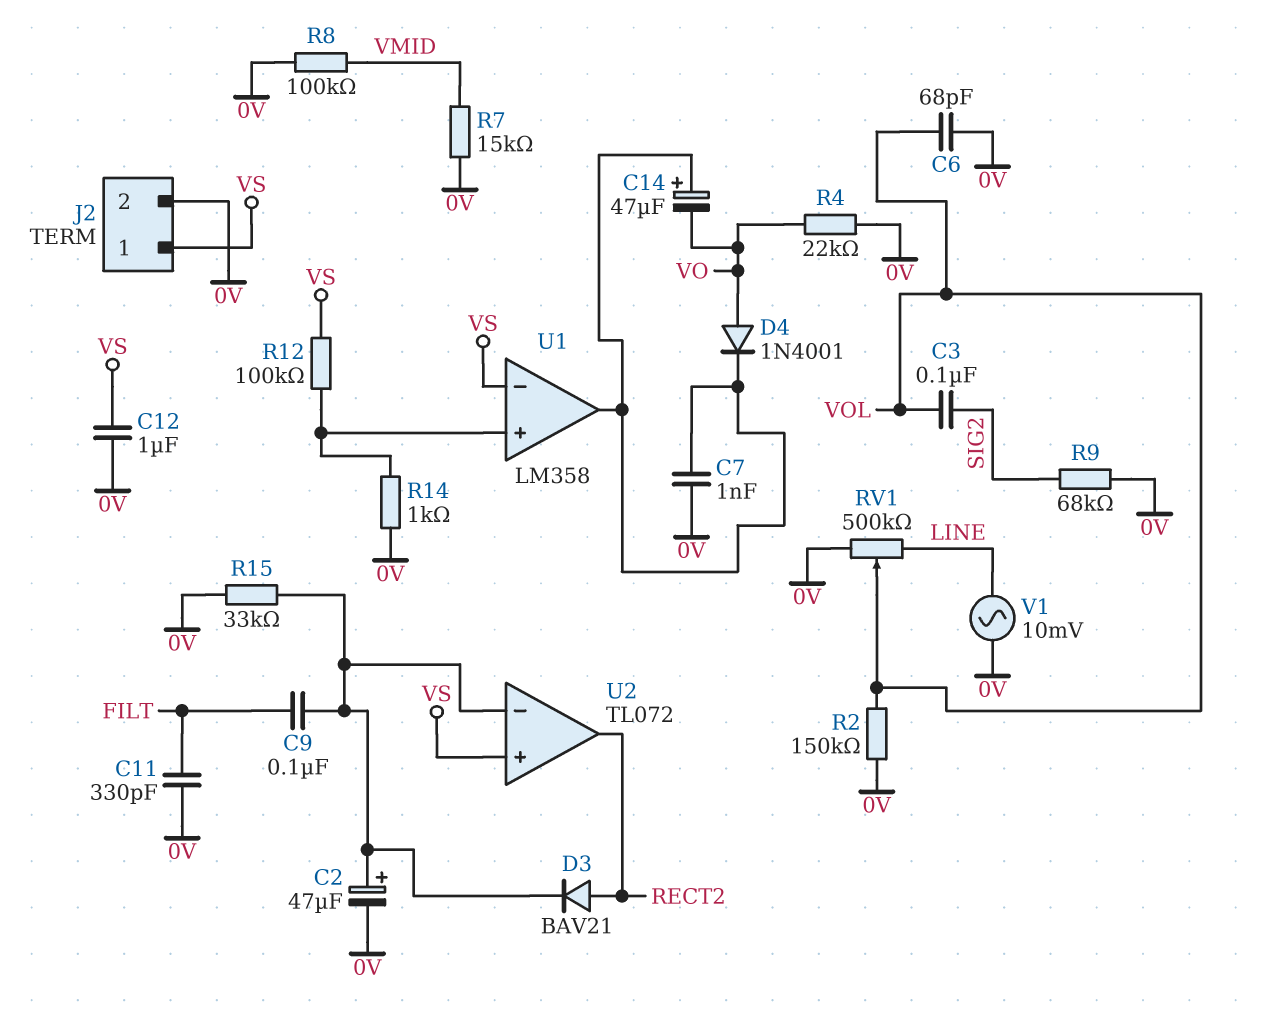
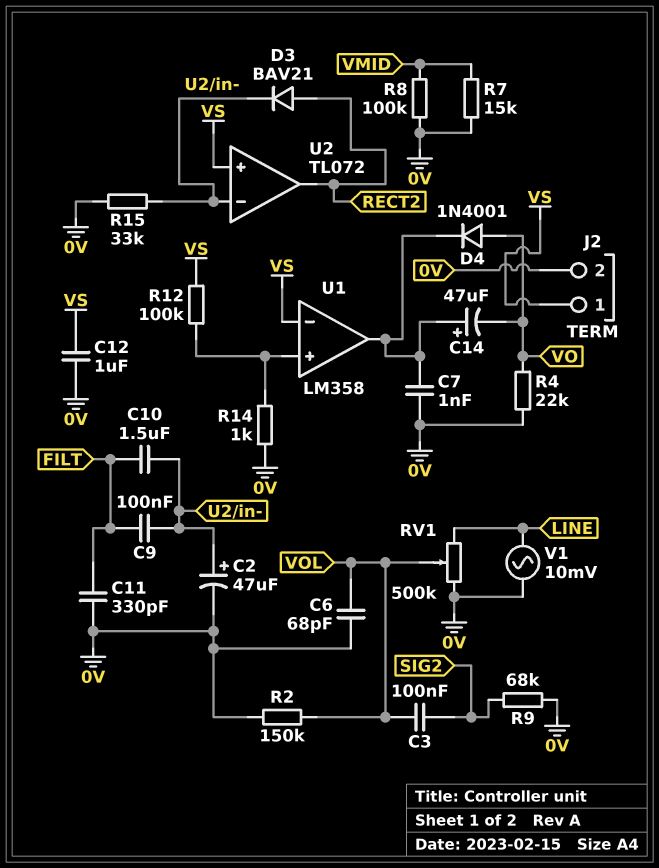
C10: none -> 1.5uF (FILT, U2/in-)

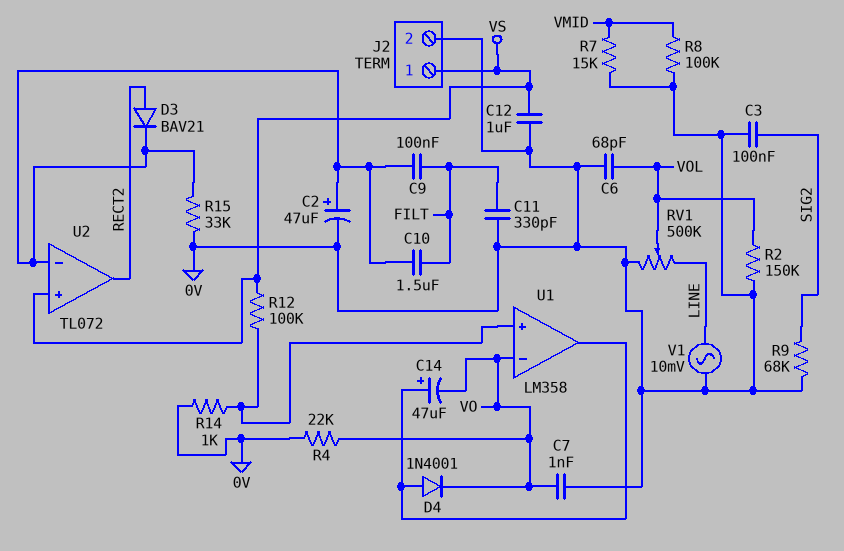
C3: 100nF (SIG2, VOL) -> 100nF (0V, SIG2)
C7: 1nF (0V, U1/out) -> 1nF (0V, VO)
D4: diode 1N4001 (A VO, K U1/out) -> diode 1N4001 (A U1/out, K VO)
U1 pin in-: VS -> VO

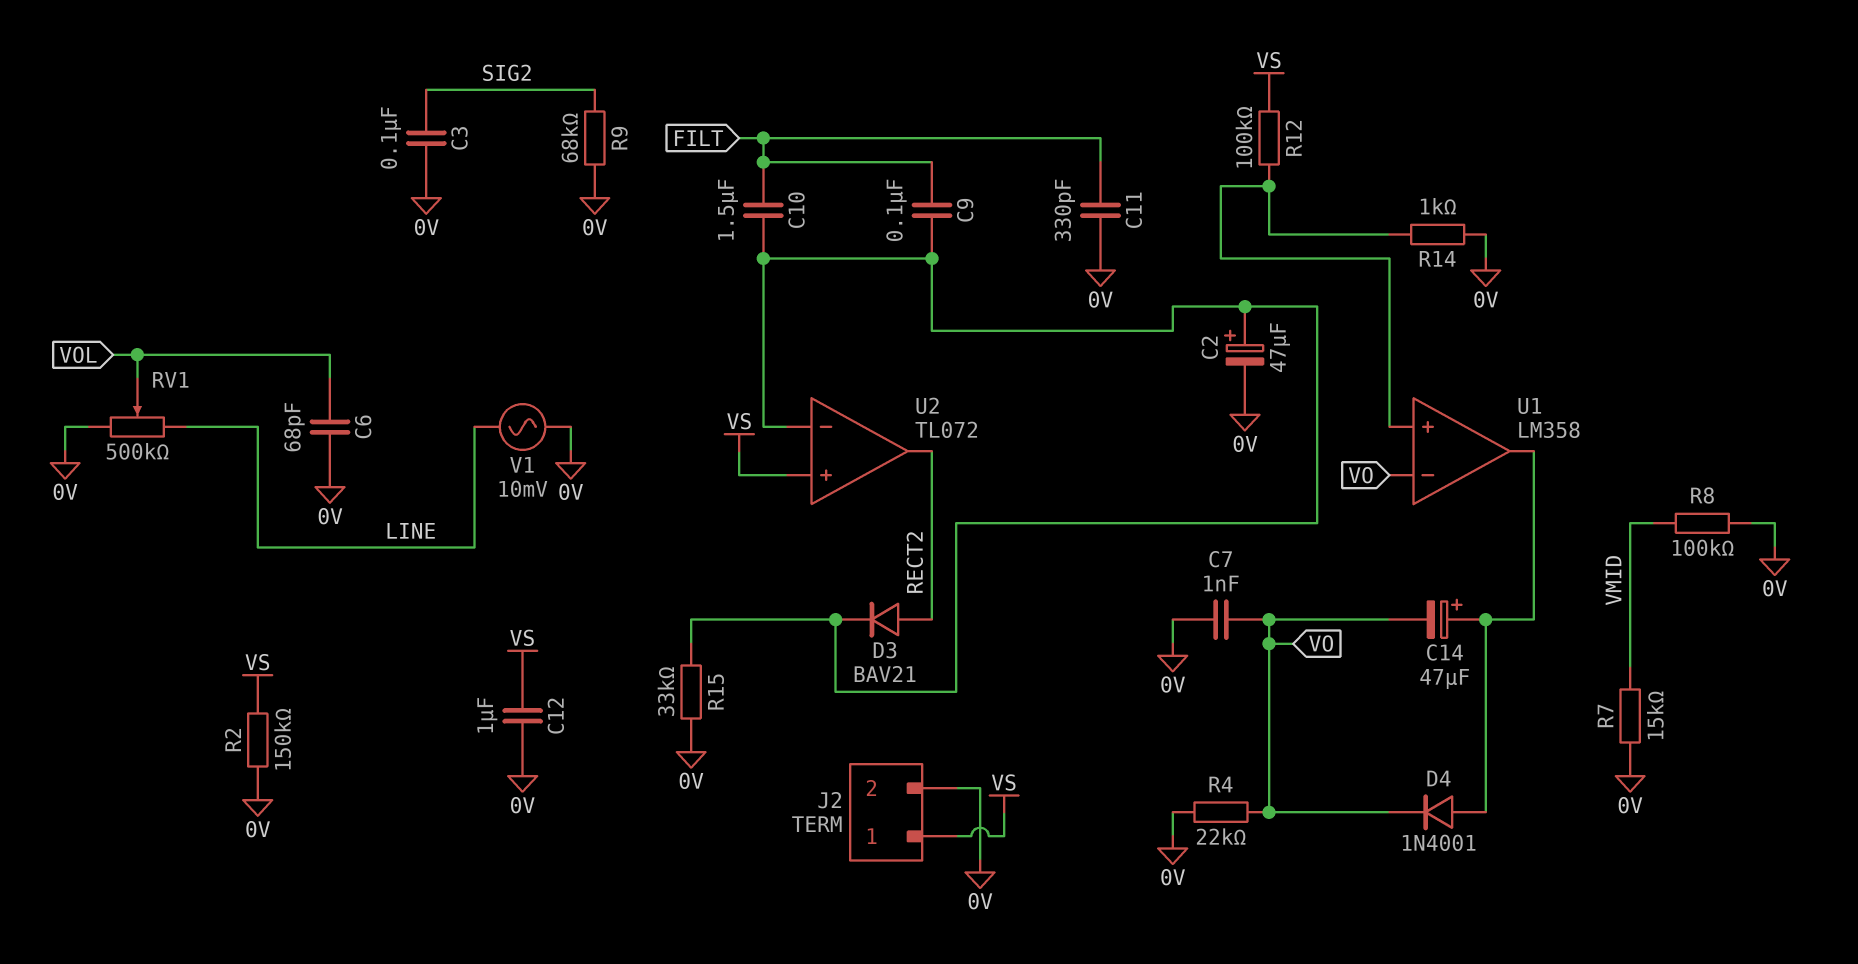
R2: 150k (0V, VOL) -> 150k (0V, VS)

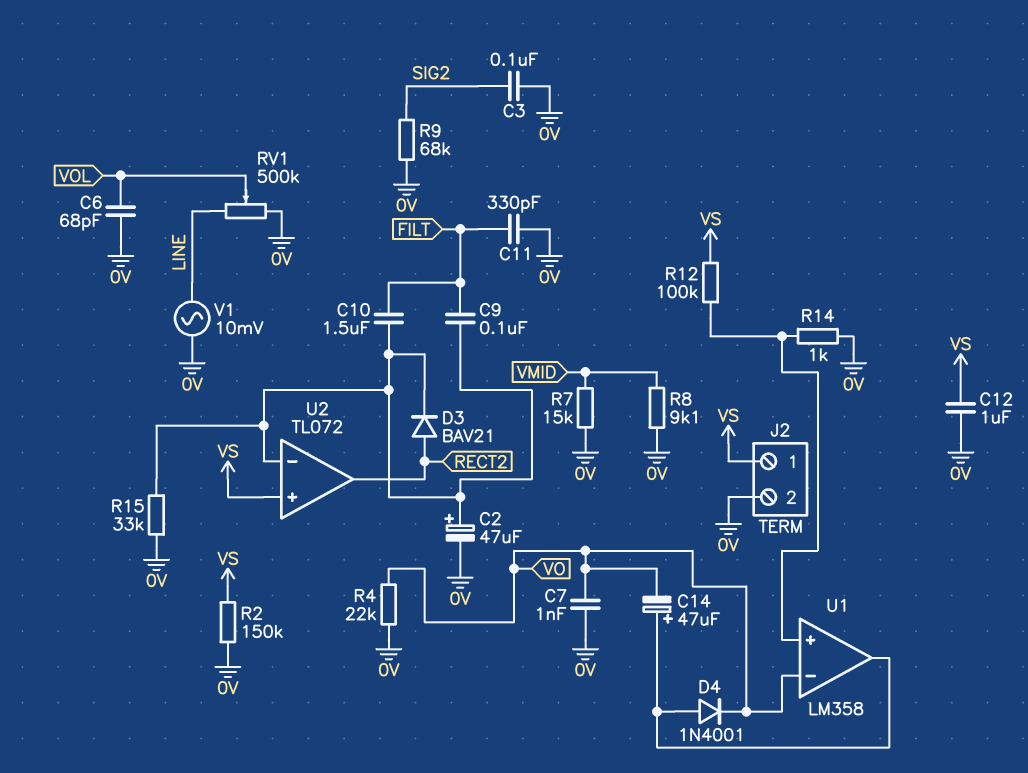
R8: 100k (0V, VMID) -> 9.1k (0V, VMID)

